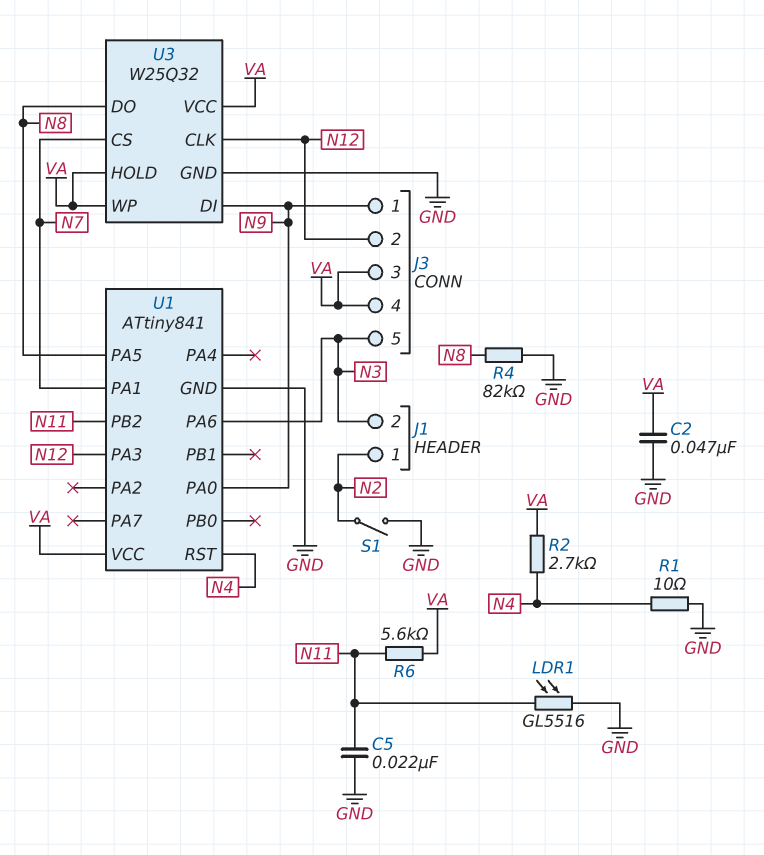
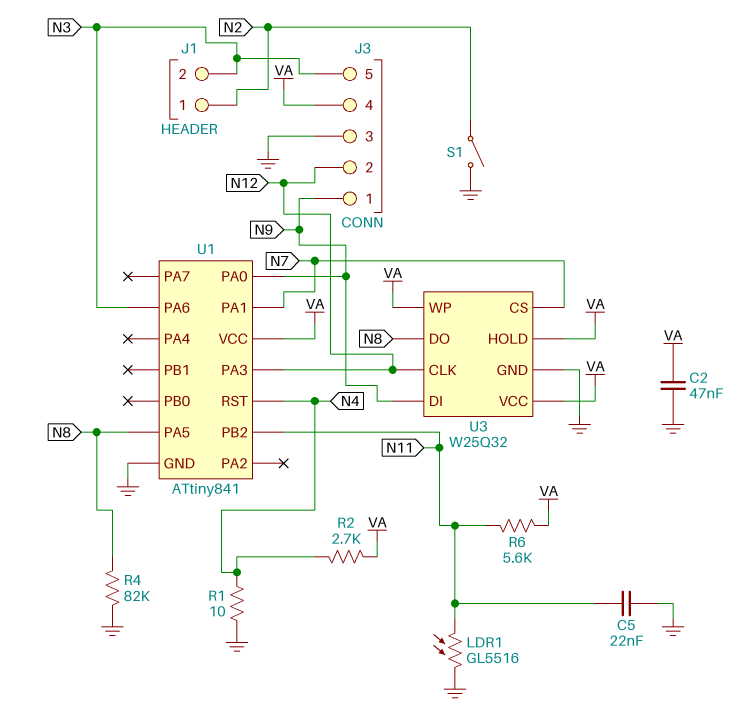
J3 pin 3: VA -> GND

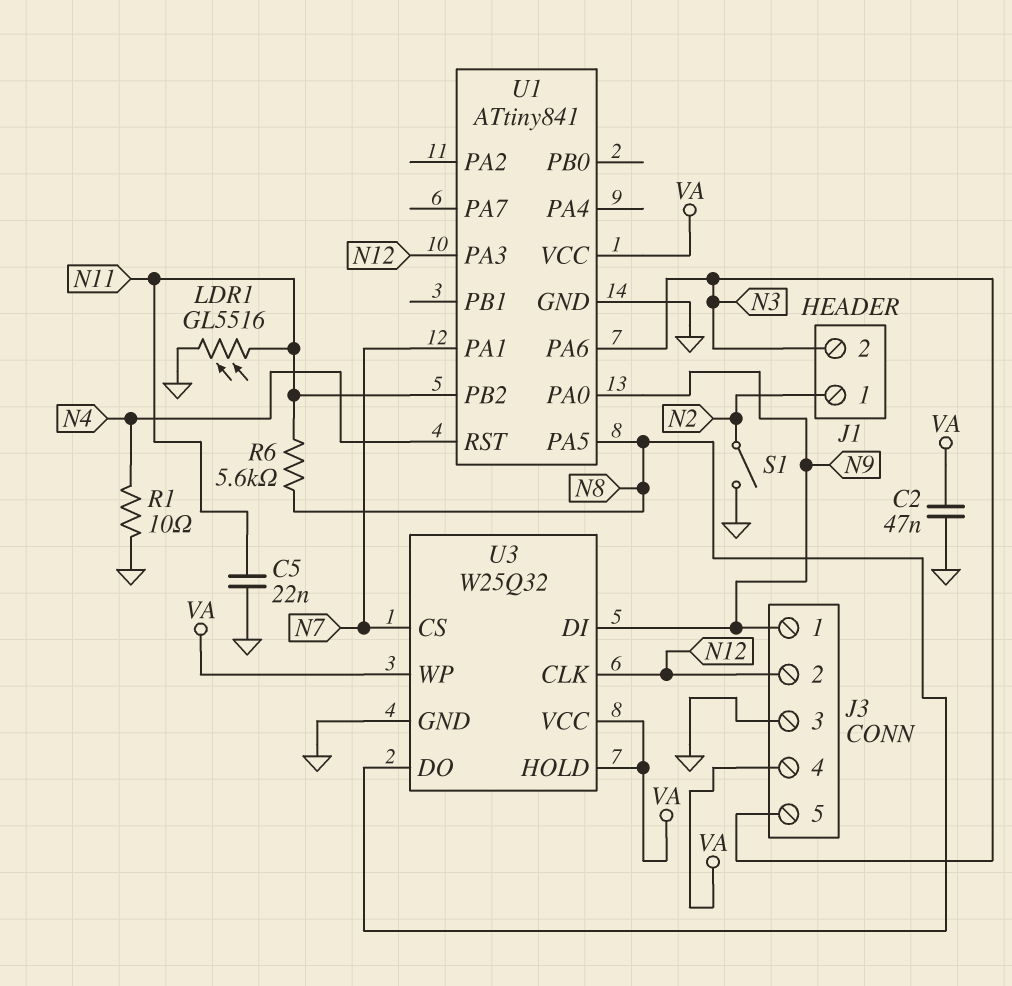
R2: 2.7k (N4, VA) -> none
R4: 82k (GND, N8) -> none
R6: 5.6k (N11, VA) -> 5.6k (N8, N11)

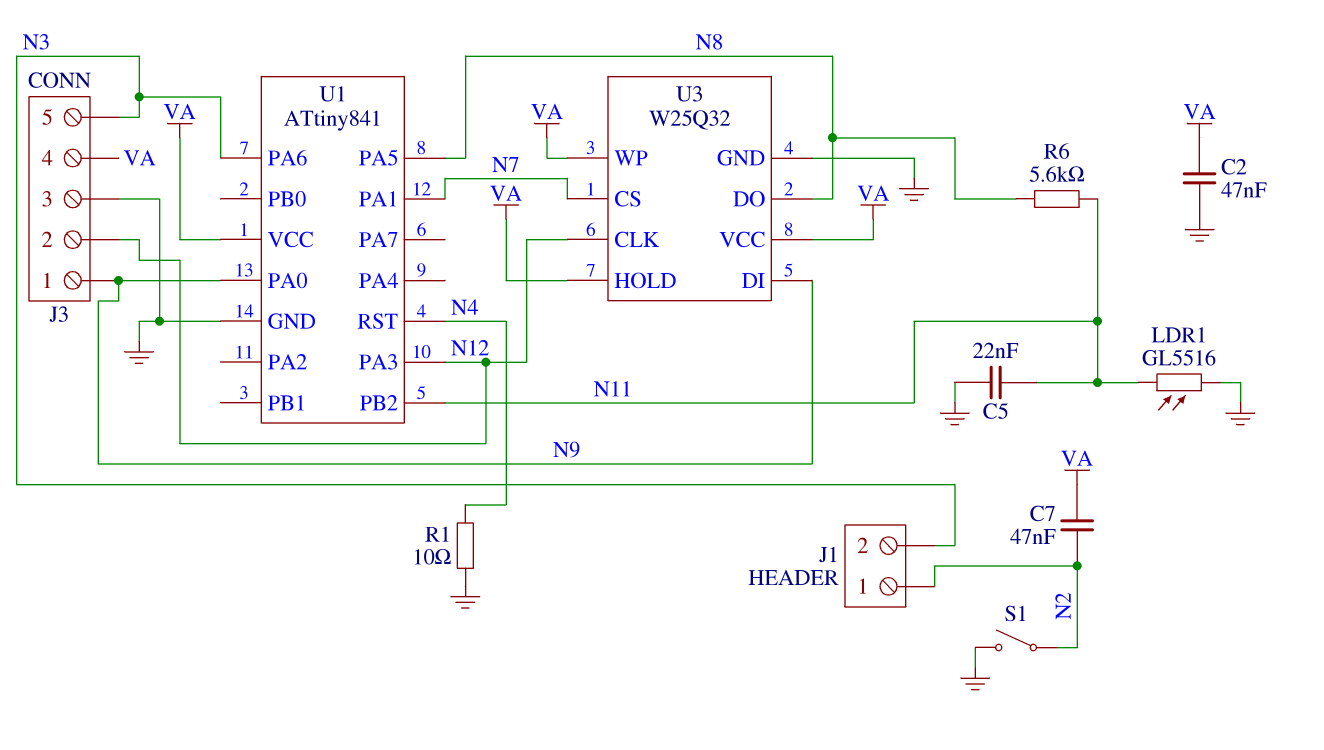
C7: none -> 47nF (N2, VA)

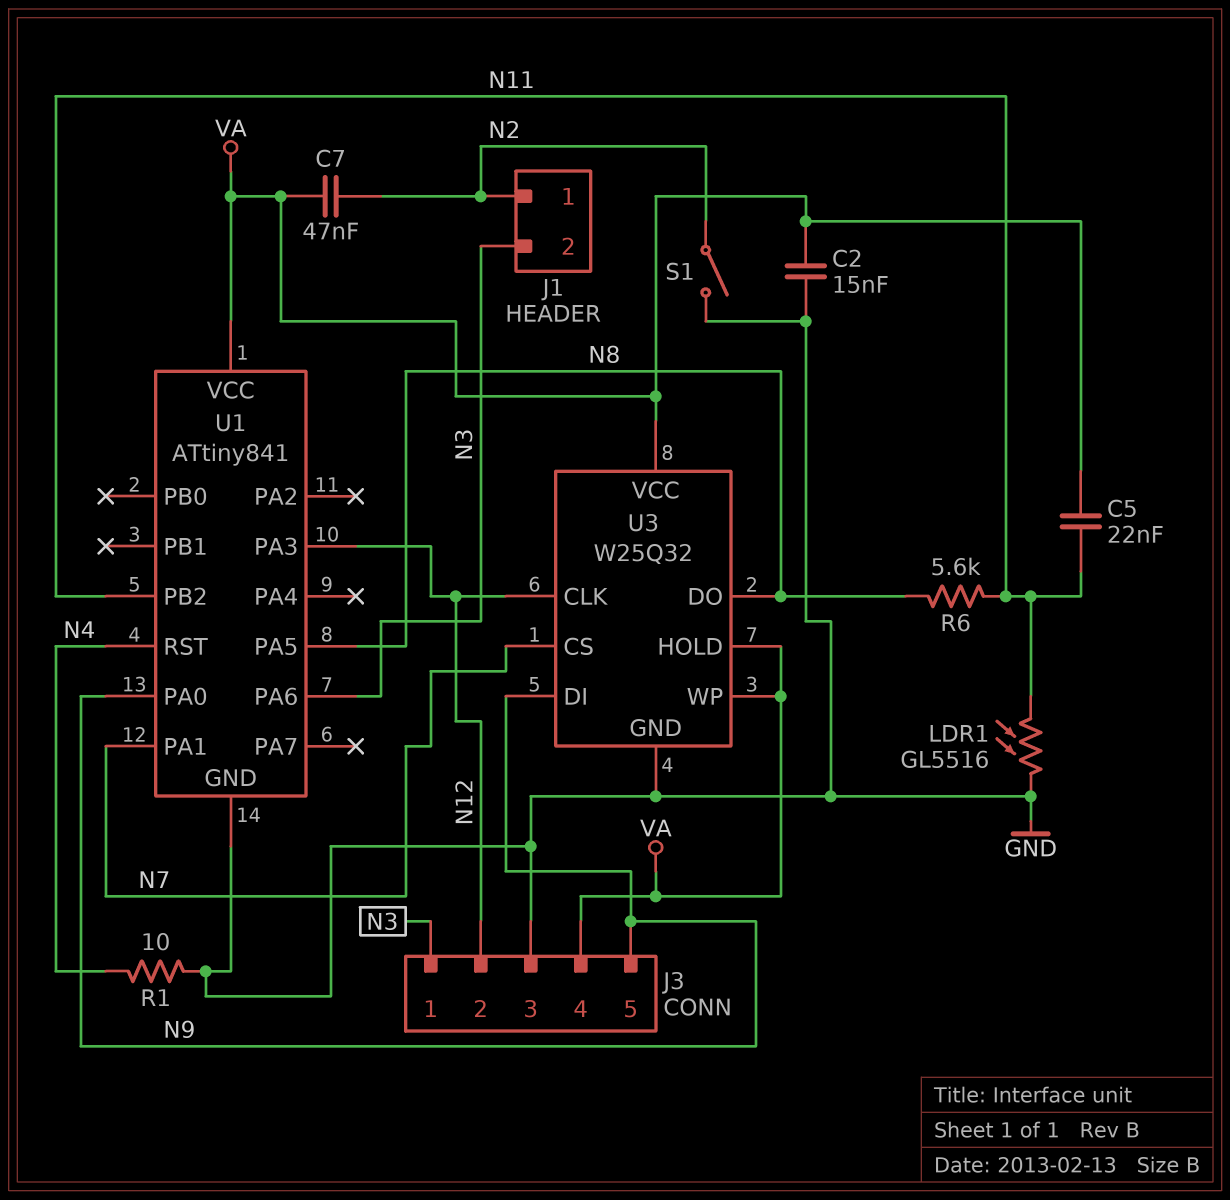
C2: 47nF (GND, VA) -> 15nF (GND, VA)
C5: 22nF (GND, N11) -> 22nF (N11, VA)
J3 pin 1: N9 -> N3
J3 pin 5: N3 -> N9

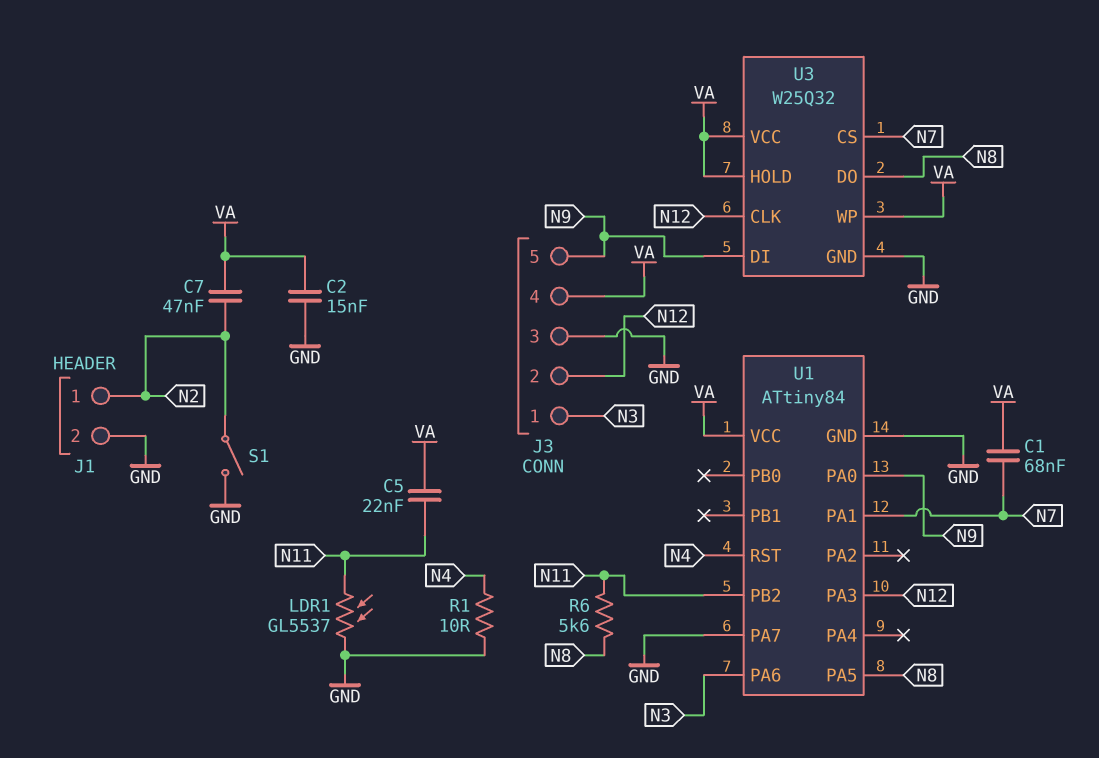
C1: none -> 68nF (N7, VA)
J1 pin 2: N3 -> GND
LDR1: GL5516 (GND, N11) -> GL5537 (GND, N11)
U1: ATtiny841 -> ATtiny84
U1 pin PA7: none -> GND

